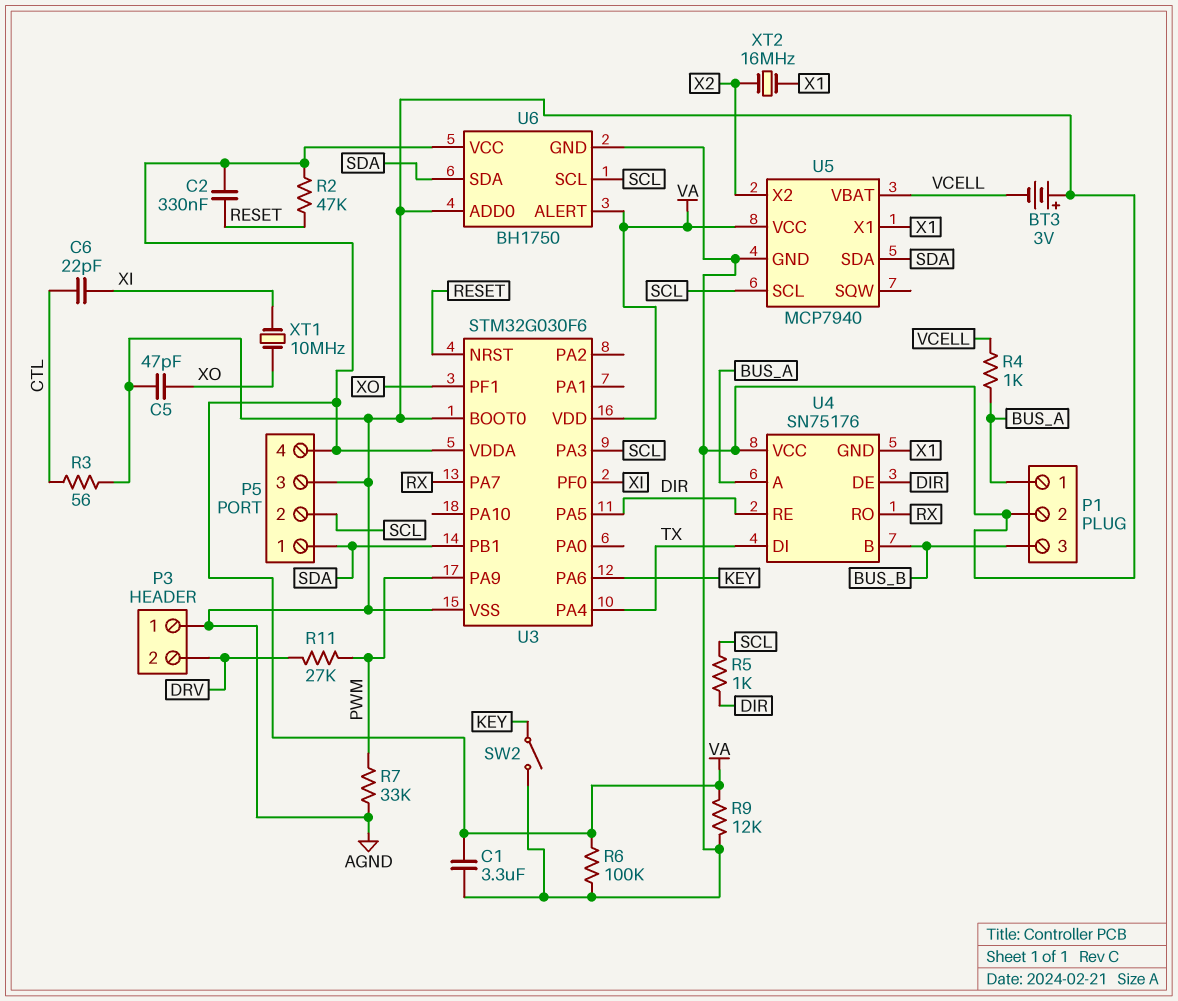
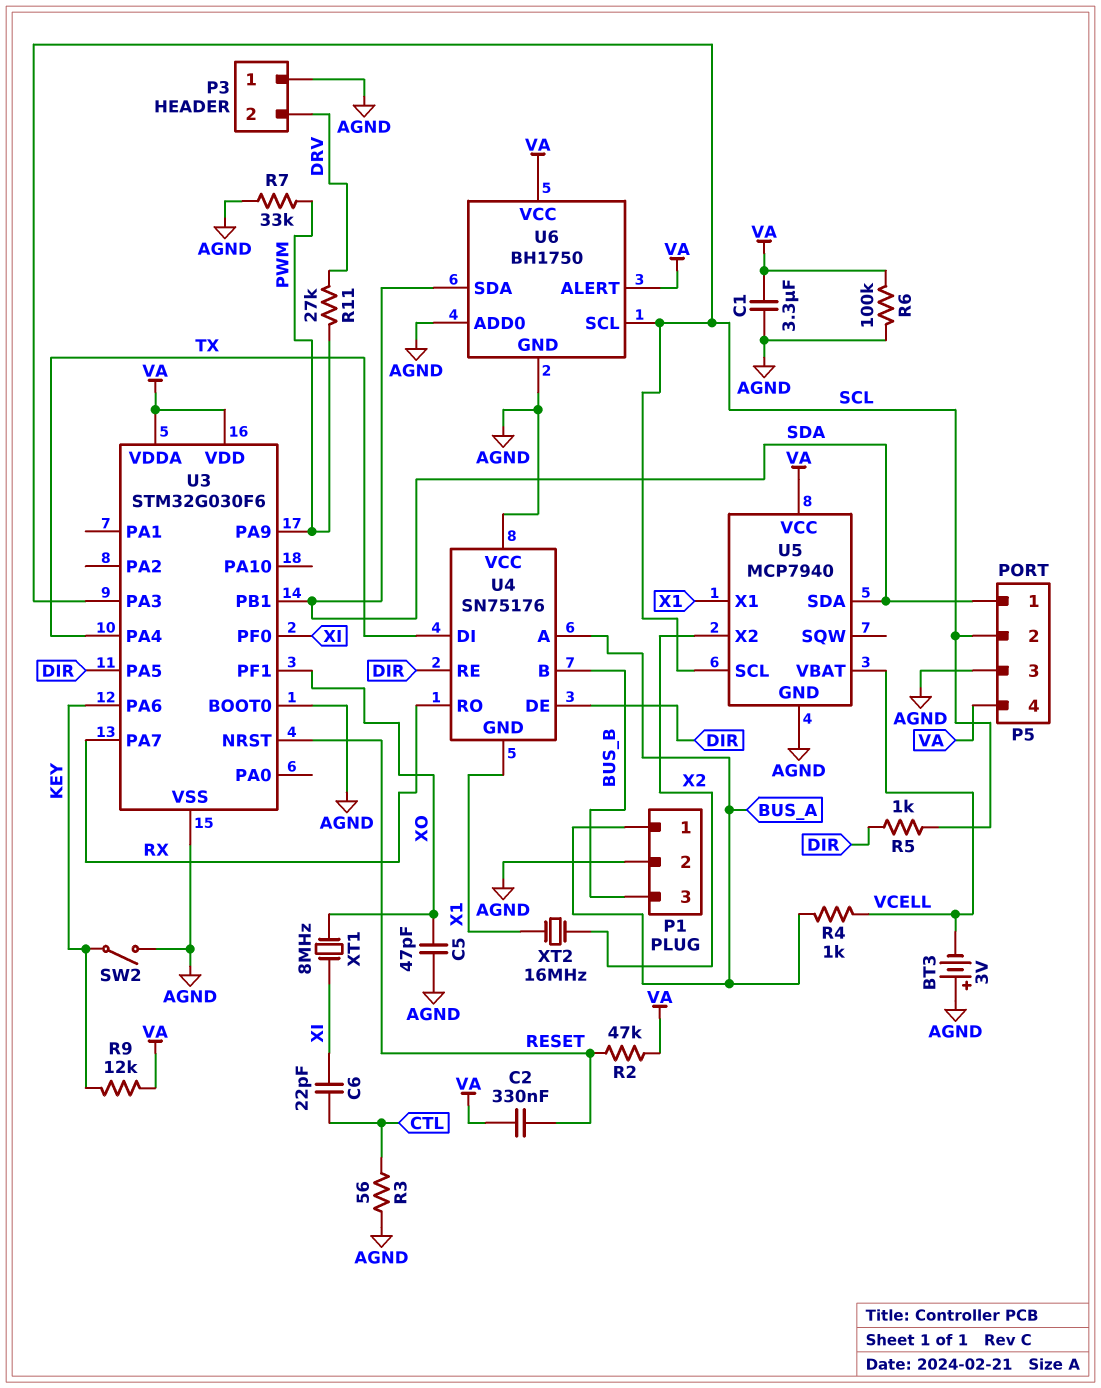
R9: 12k (AGND, VA) -> 12k (KEY, VA)
XT1: 10MHz (XI, XO) -> 8MHz (XI, XO)

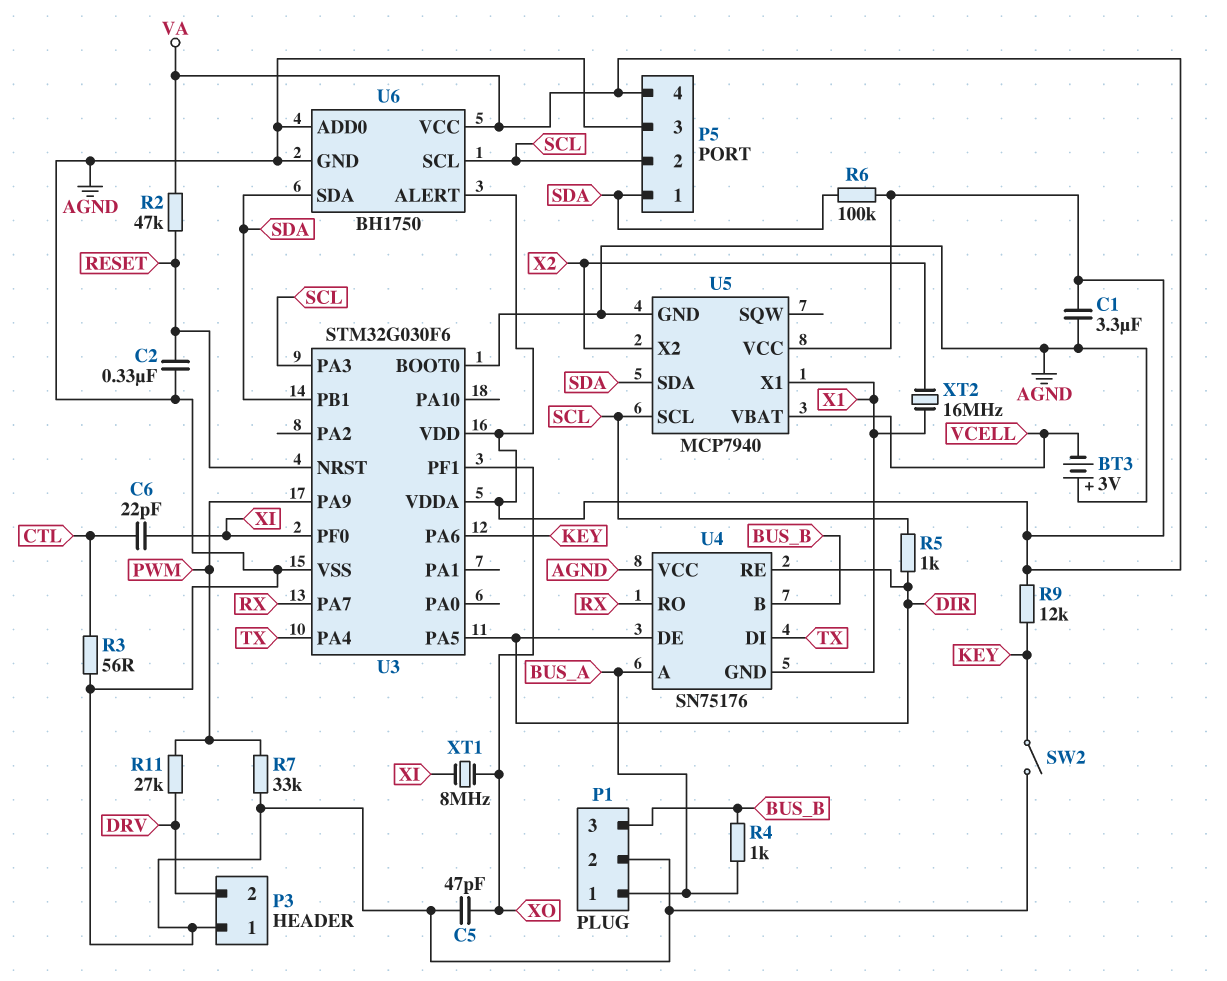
C2: 330nF (RESET, VA) -> 330nF (AGND, RESET)
R4: 1k (BUS_A, VCELL) -> 1k (BUS_A, BUS_B)
R6: 100k (AGND, VA) -> 100k (SDA, VA)

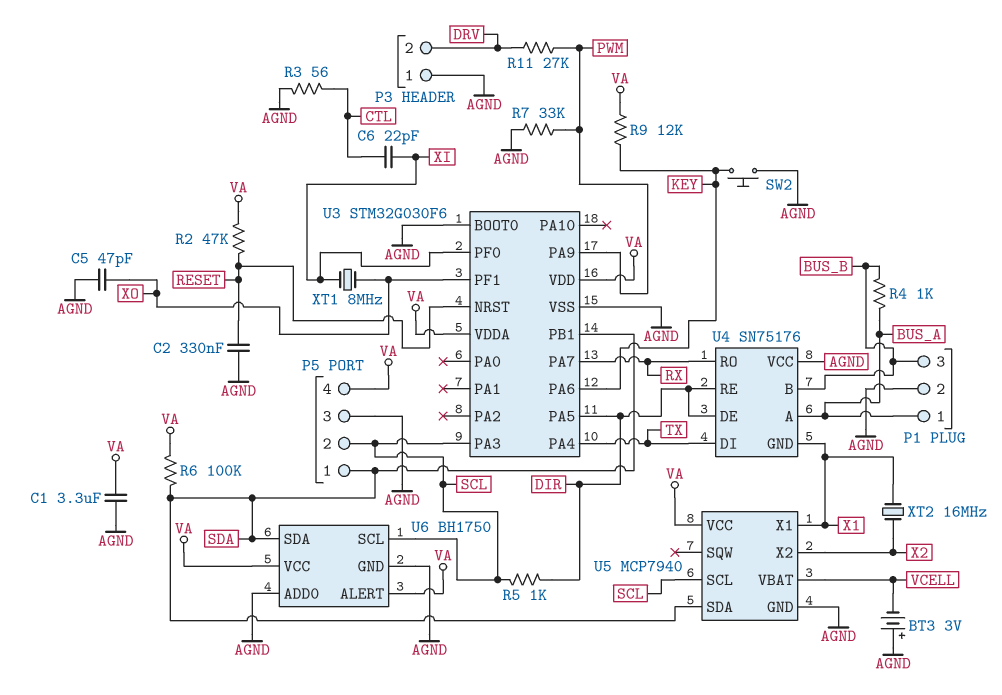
SW2: switch (AGND, KEY) -> button (AGND, KEY)

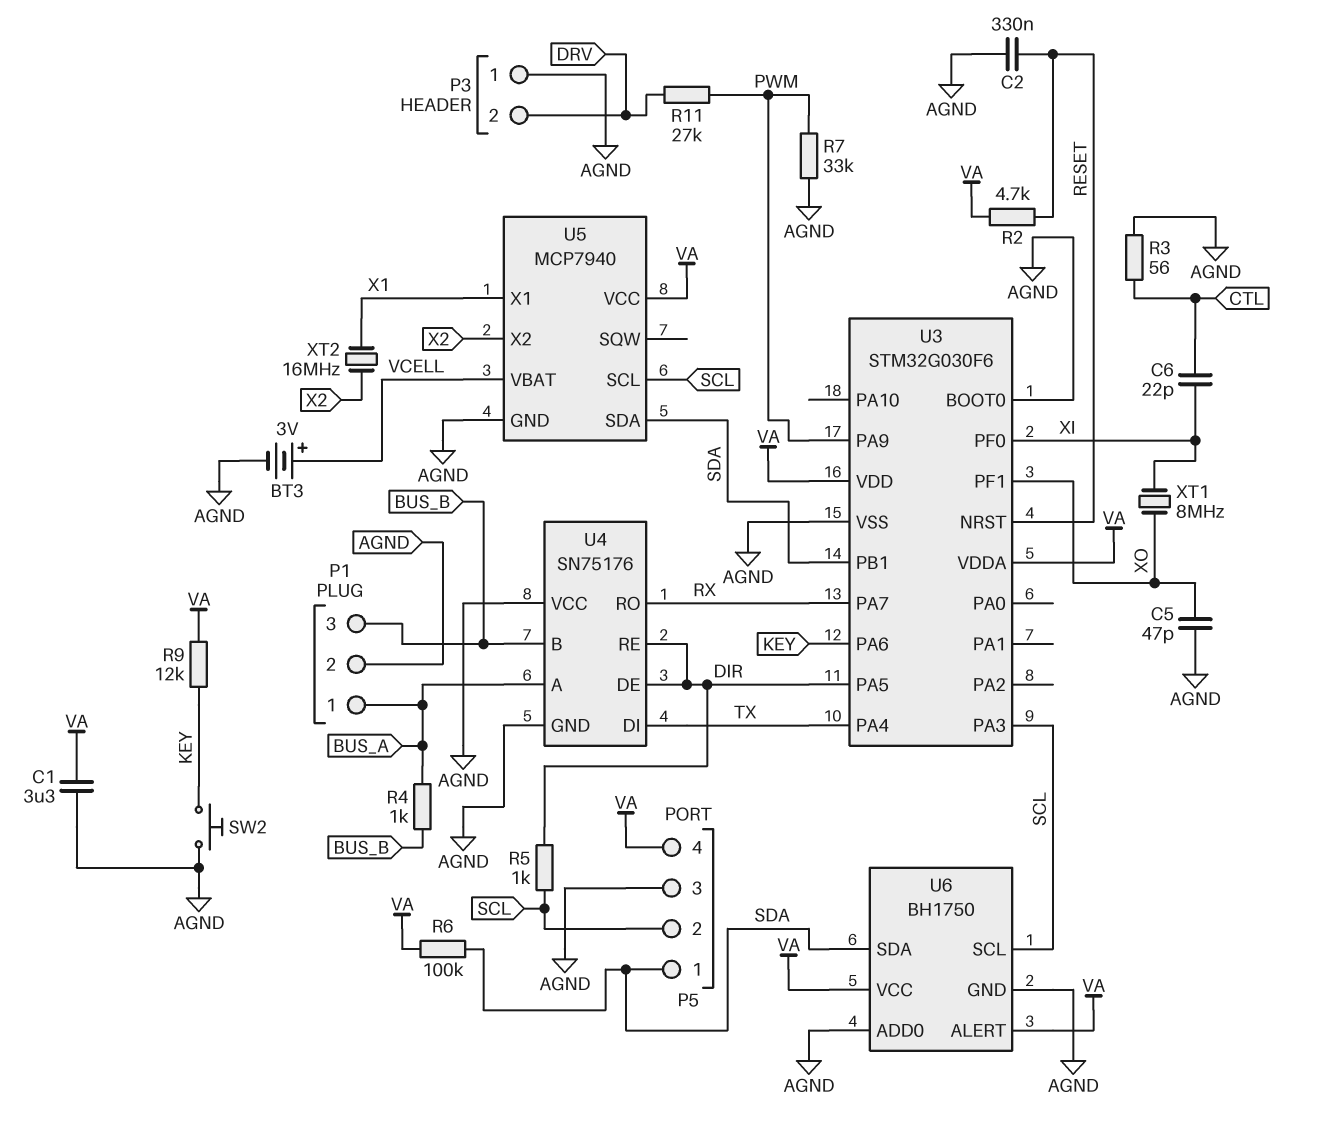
BT3: 3V (plus AGND, minus VCELL) -> 3V (plus VCELL, minus AGND)
R2: 47k (RESET, VA) -> 4.7k (RESET, VA)
U4 pin GND: X1 -> AGND

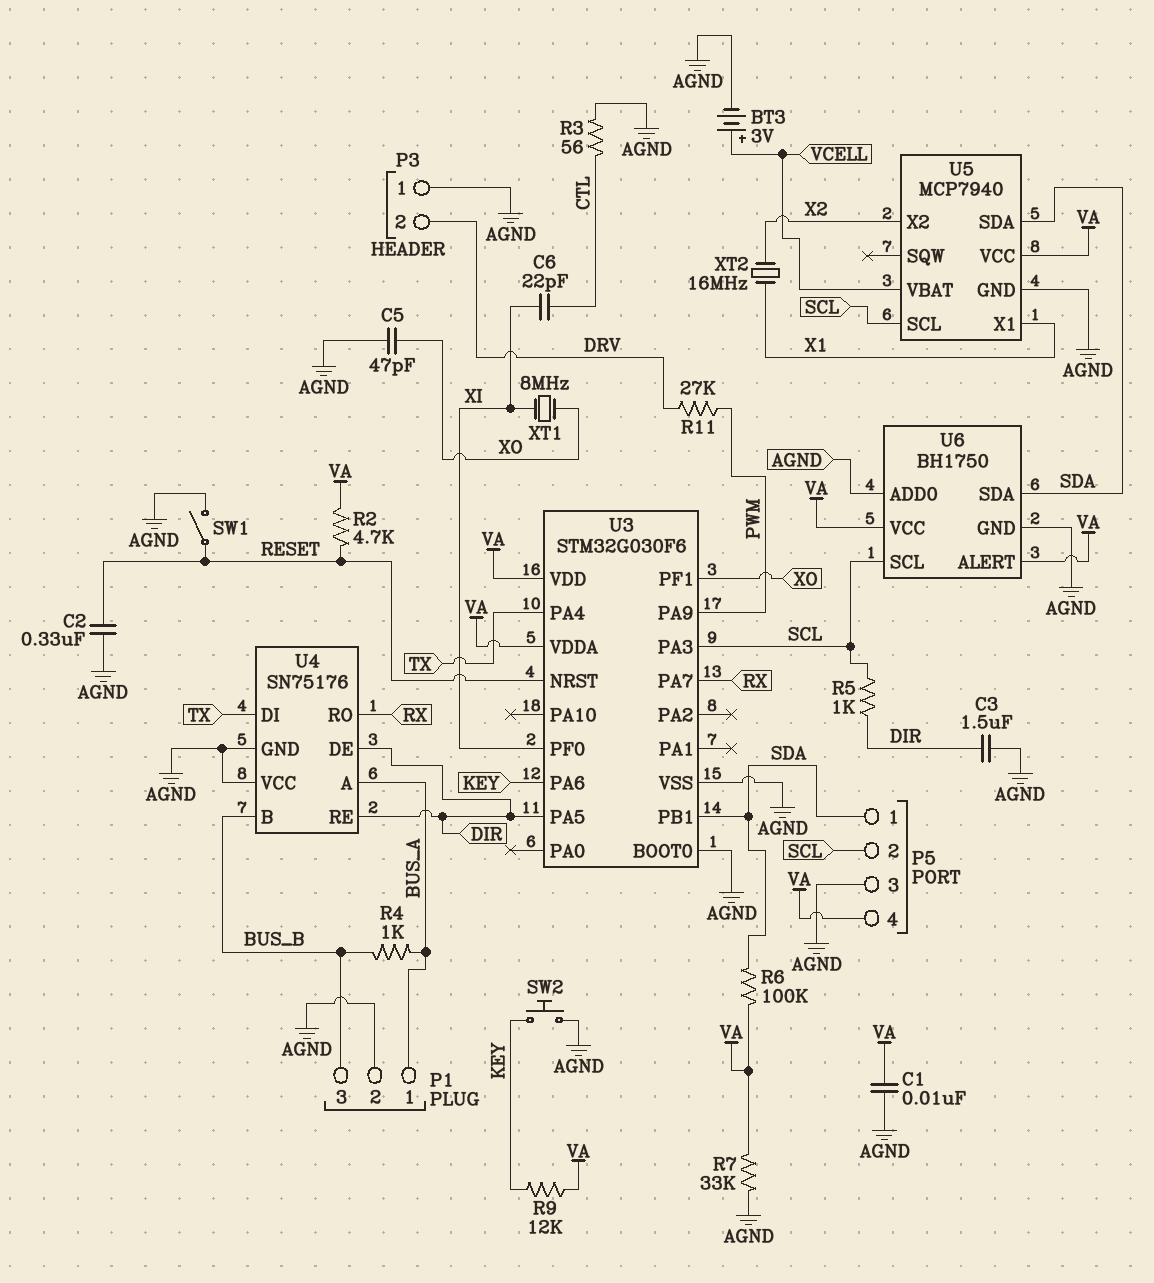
C1: 3.3uF (AGND, VA) -> 10nF (AGND, VA)
C3: none -> 1.5uF (AGND, DIR)
R7: 33k (AGND, PWM) -> 33k (AGND, VA)
SW1: none -> switch (AGND, RESET)

